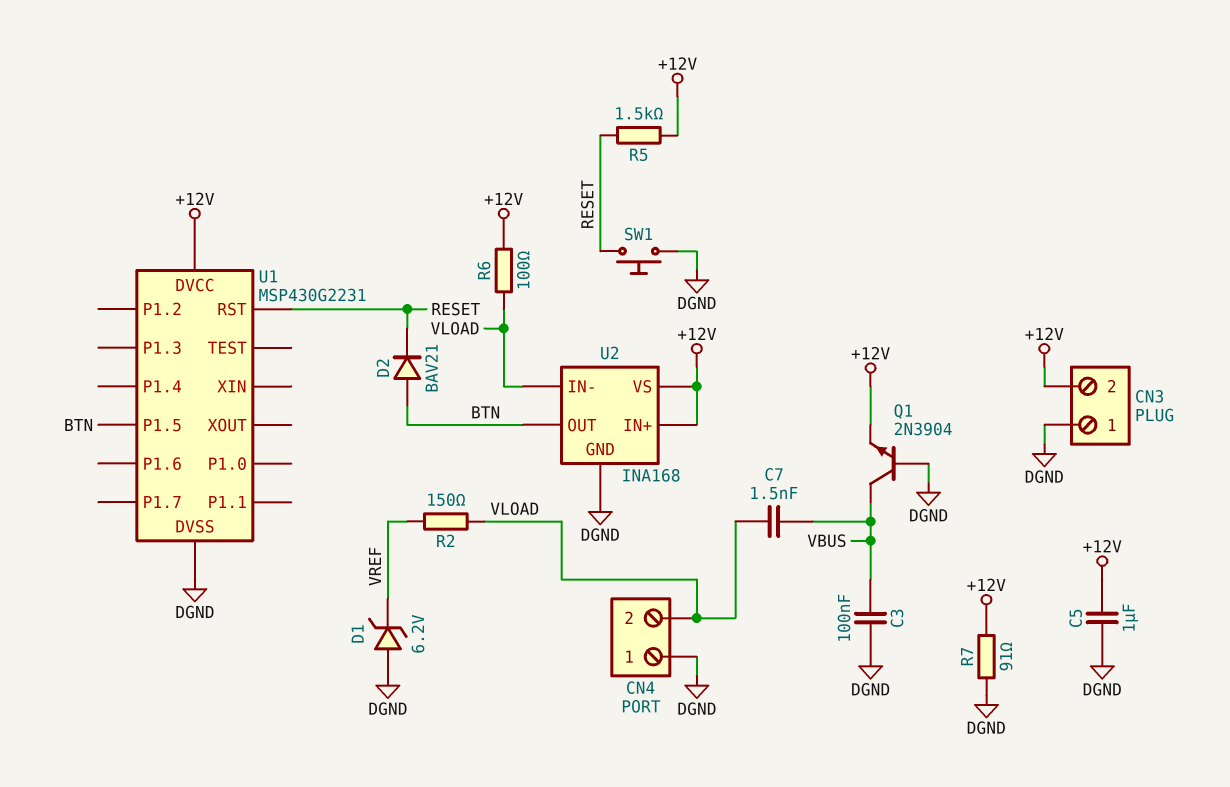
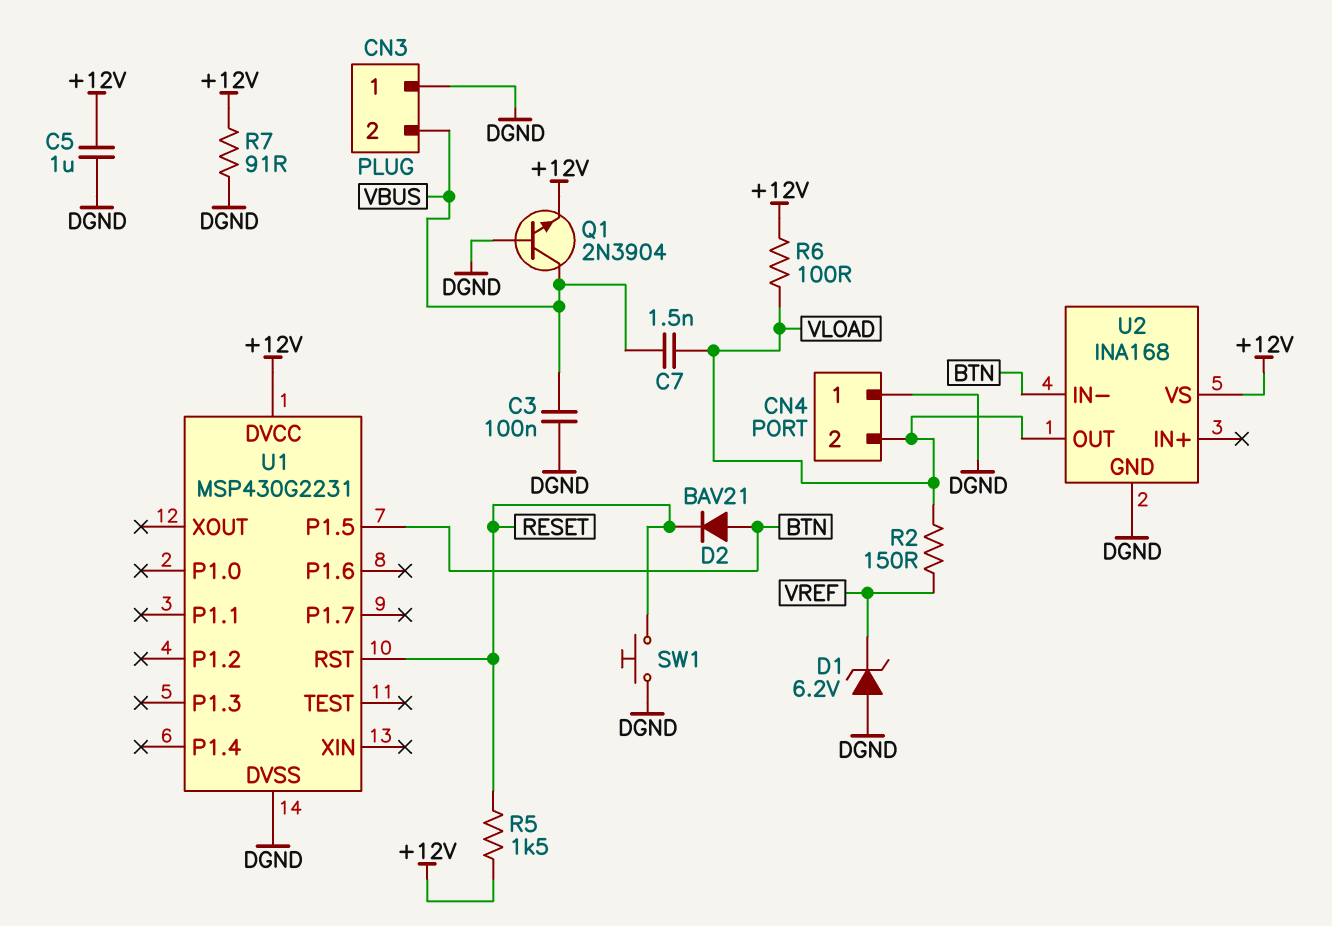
CN3 pin 2: +12V -> VBUS
U2 pin IN+: +12V -> none
U2 pin IN-: VLOAD -> BTN
U2 pin OUT: BTN -> VLOAD

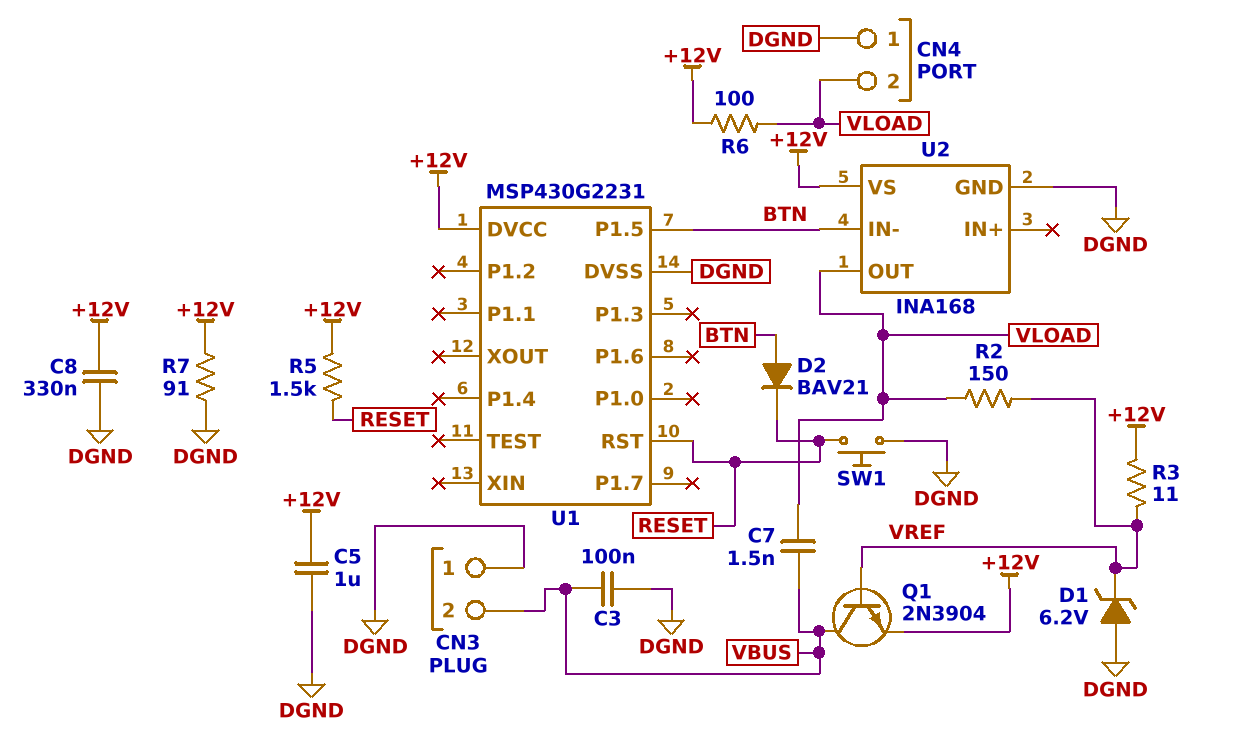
C8: none -> 330nF (+12V, DGND)
Q1: NPN 2N3904 (B DGND, C VBUS, E +12V) -> NPN 2N3904 (B VREF, C VBUS, E +12V)
R3: none -> 11 (+12V, VREF)

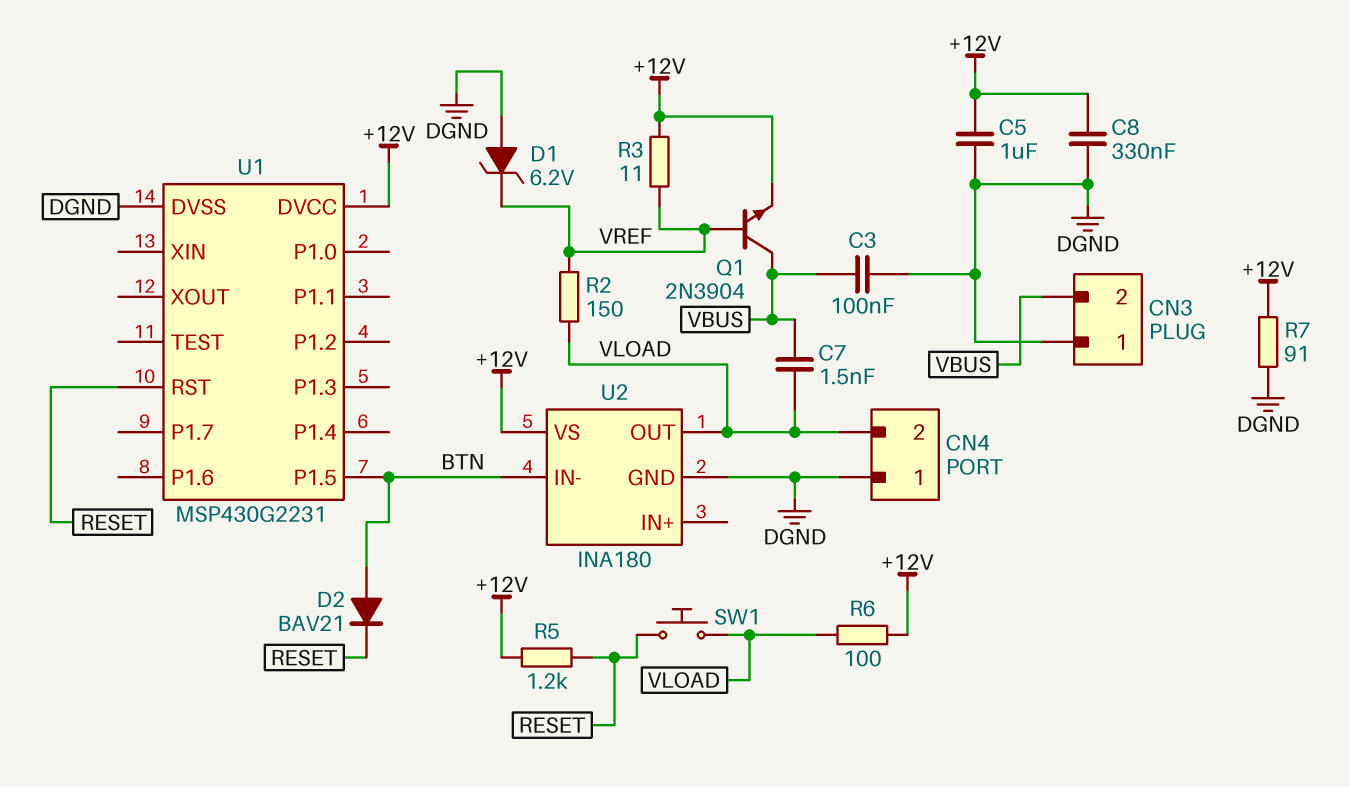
R5: 1.5k (+12V, RESET) -> 1.2k (+12V, RESET)
SW1: button (DGND, RESET) -> button (RESET, VLOAD)
U2: INA168 -> INA180

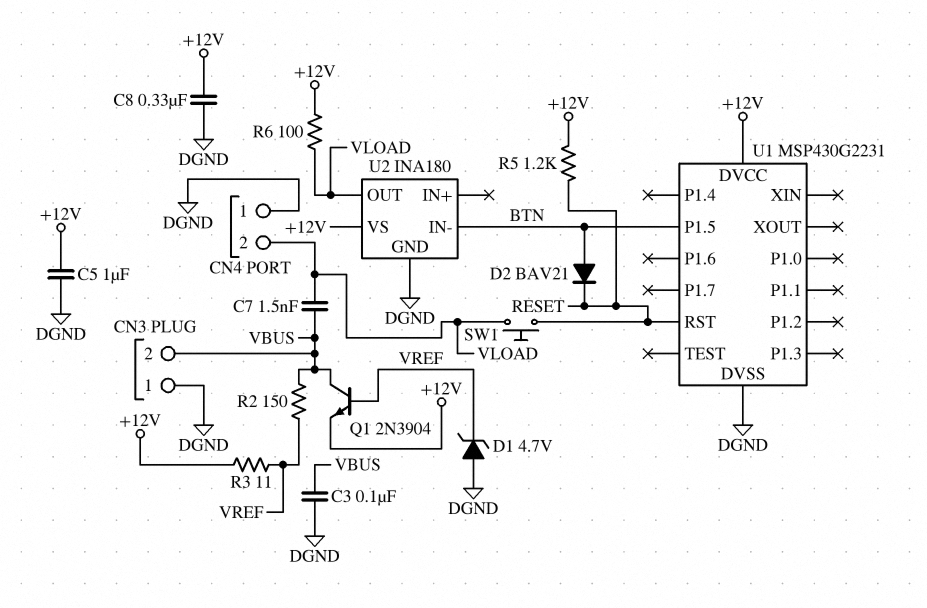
D1: zener 6.2V (A DGND, K VREF) -> zener 4.7V (A DGND, K VREF)
R2: 150 (VLOAD, VREF) -> 150 (VBUS, VREF)
R7: 91 (+12V, DGND) -> none

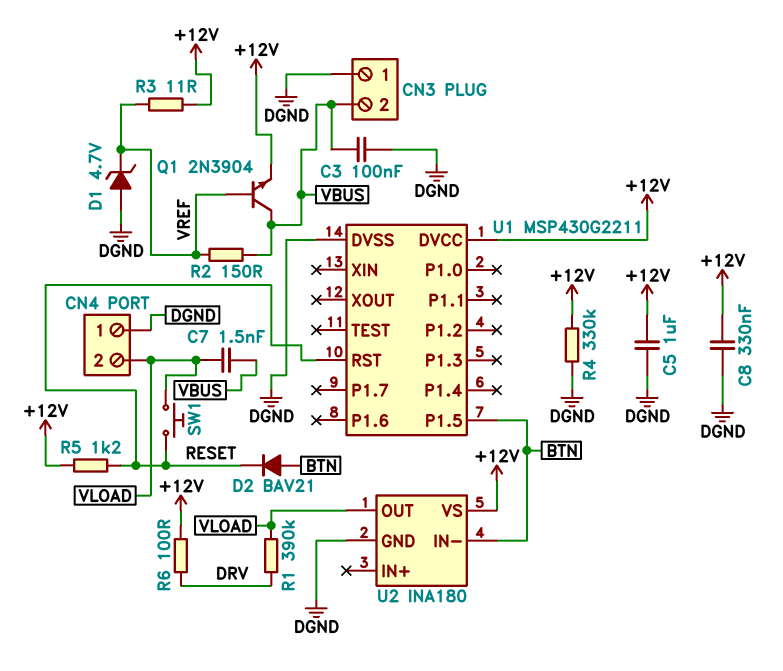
R1: none -> 390k (DRV, VLOAD)
R4: none -> 330k (+12V, DGND)
R6: 100 (+12V, VLOAD) -> 100 (+12V, DRV)
U1: MSP430G2231 -> MSP430G2211

